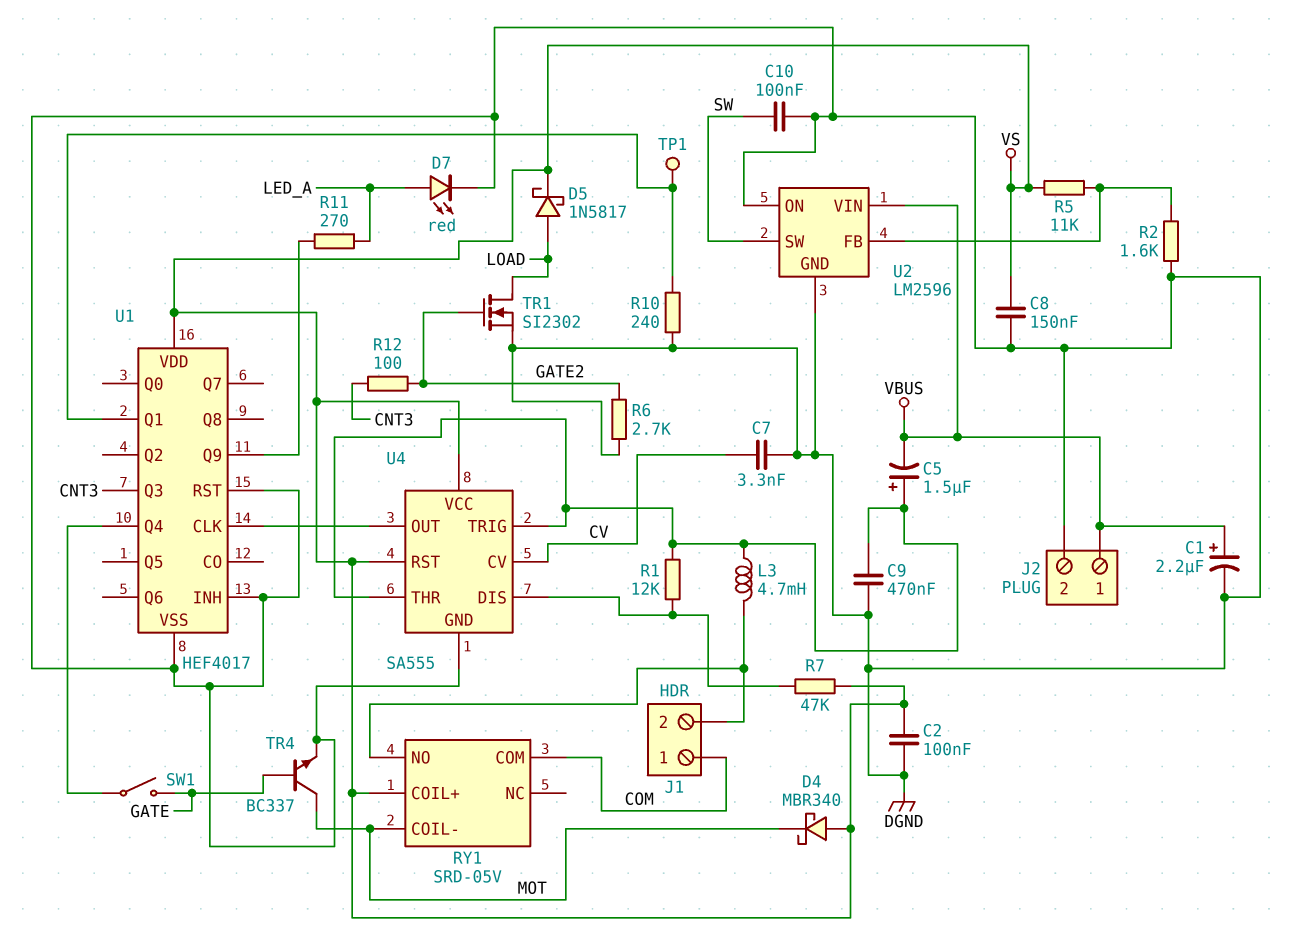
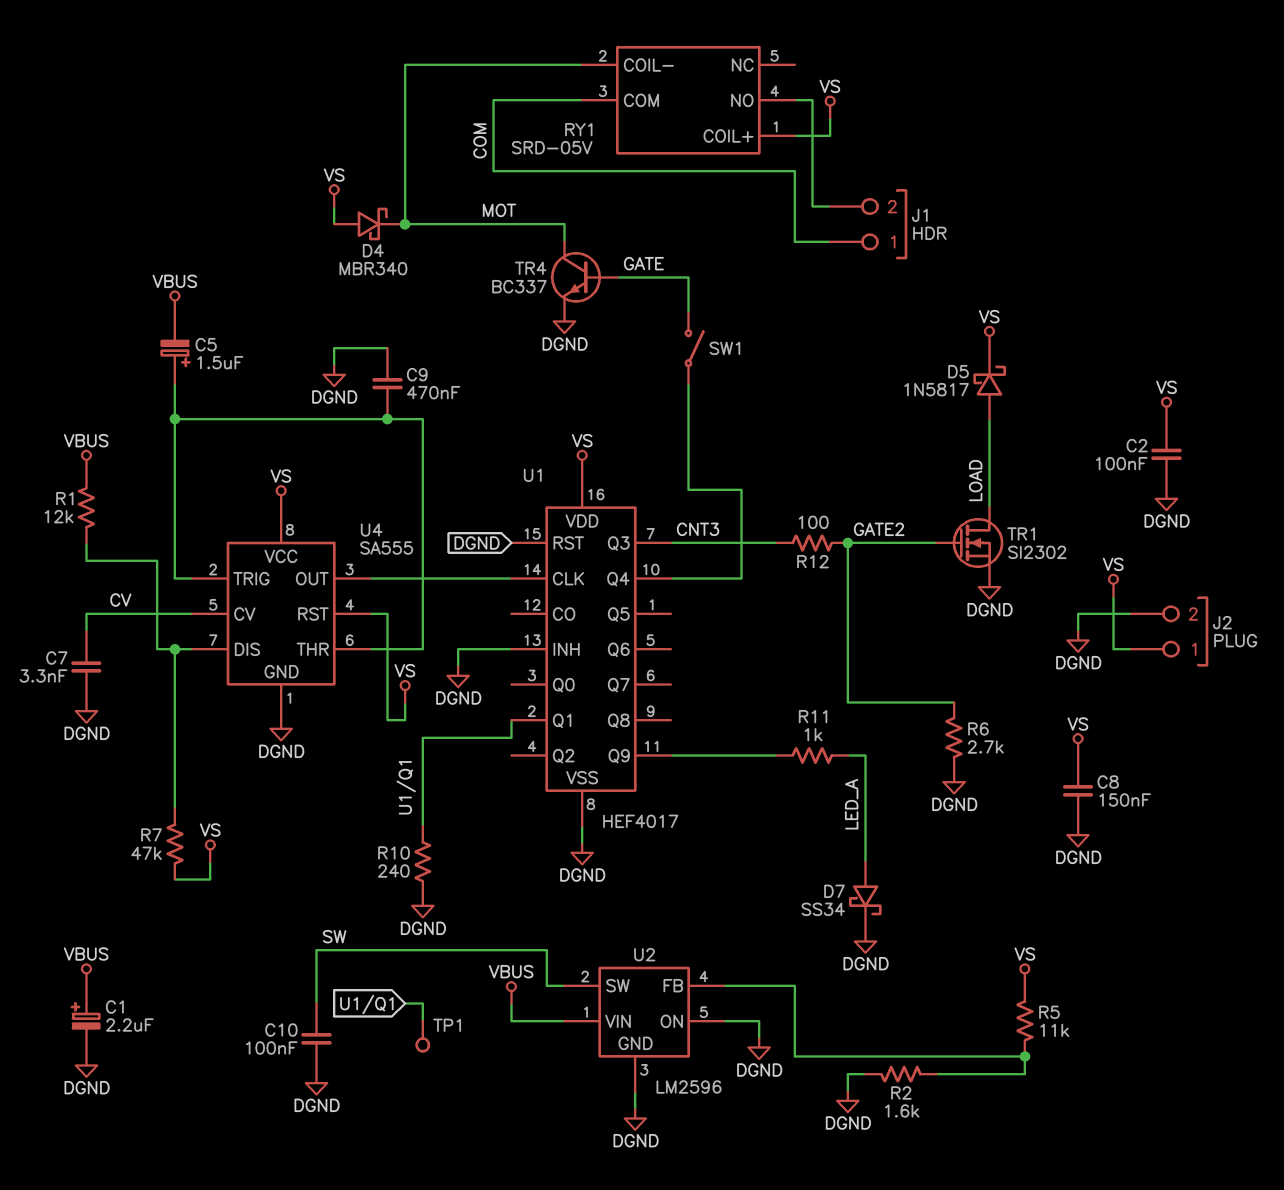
D7: LED red (A LED_A, K DGND) -> schottky SS34 (A LED_A, K DGND)
J2 pin 1: VBUS -> VS
L3: 4.7mH (J1/2, U4/THR) -> none
R1: 12k (U4/DIS, U4/THR) -> 12k (U4/DIS, VBUS)
R11: 270 (LED_A, U1/Q9) -> 1k (LED_A, U1/Q9)

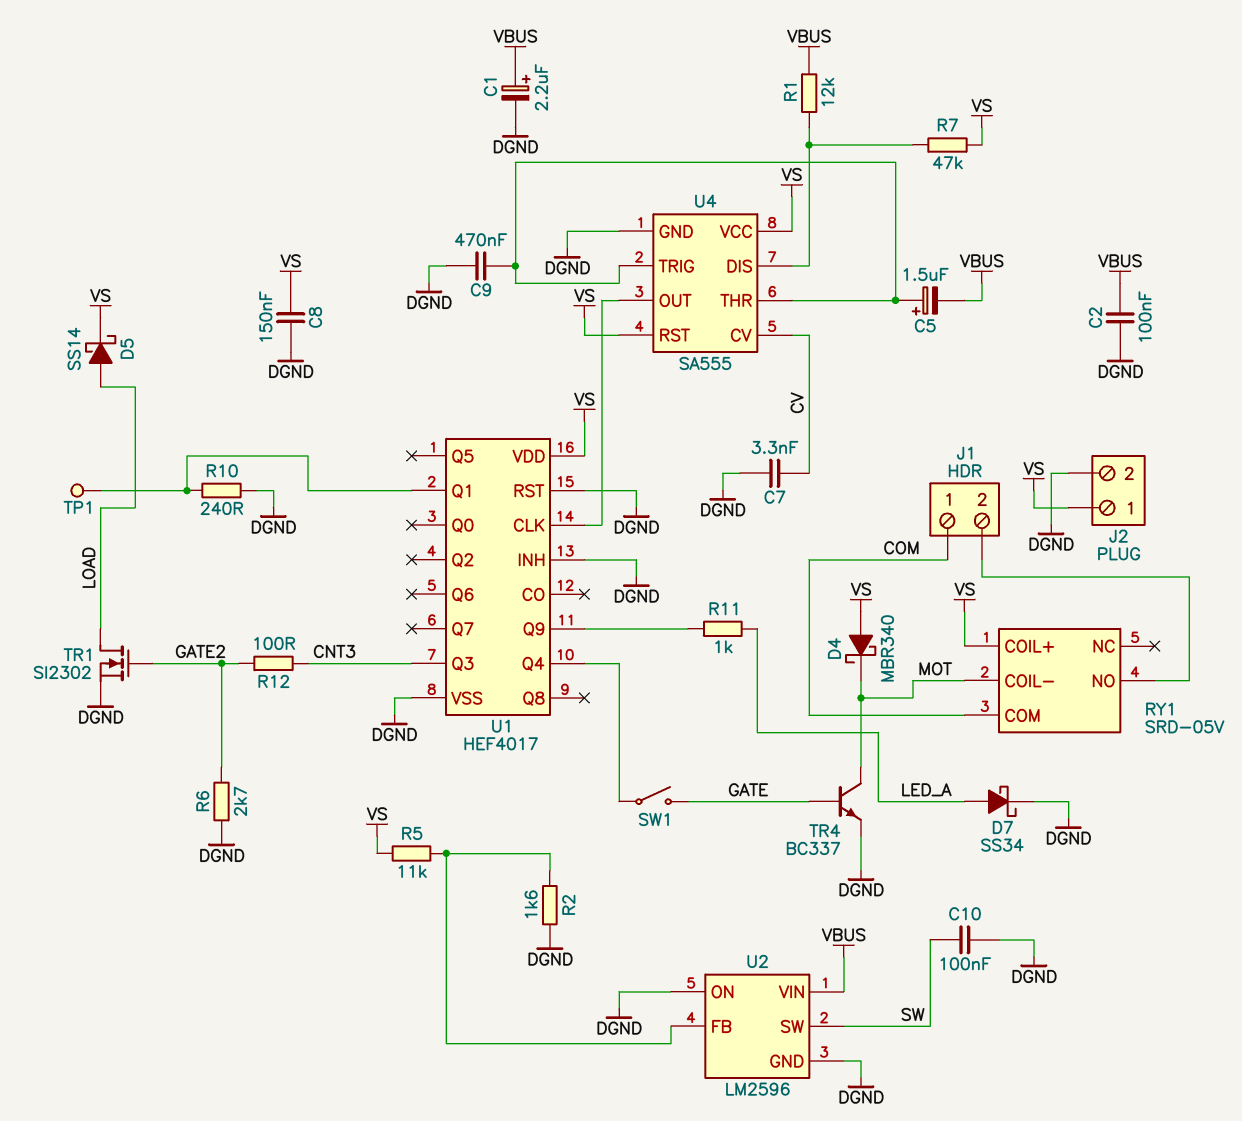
C2: 100nF (DGND, VS) -> 100nF (DGND, VBUS)
D5: schottky 1N5817 (A LOAD, K VS) -> schottky SS14 (A LOAD, K VS)

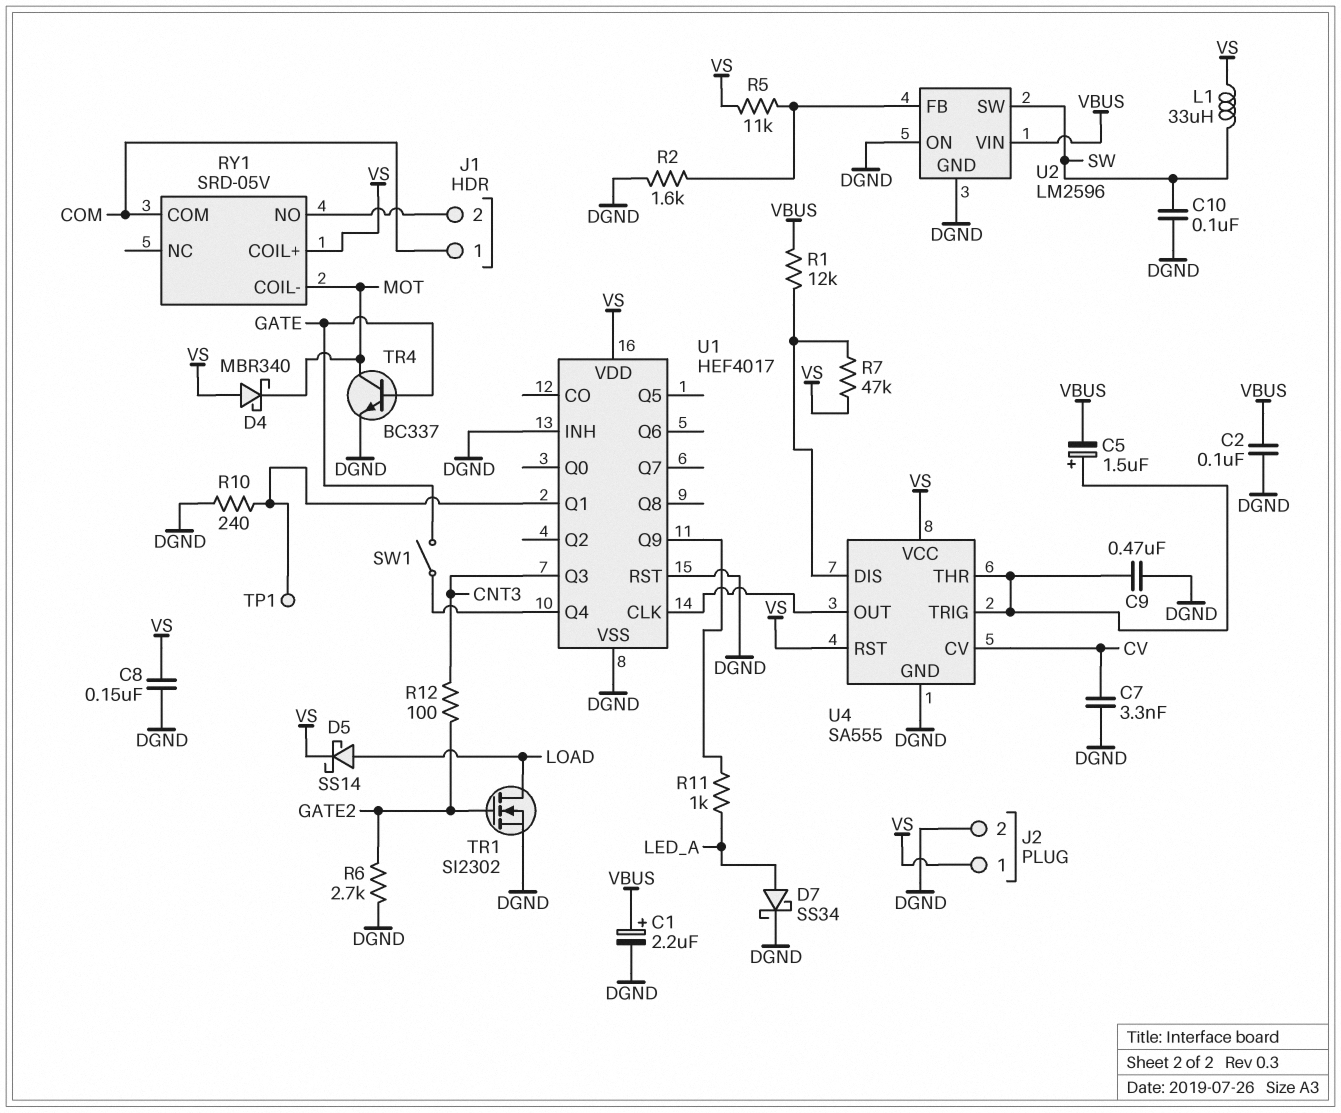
L1: none -> 33uH (SW, VS)

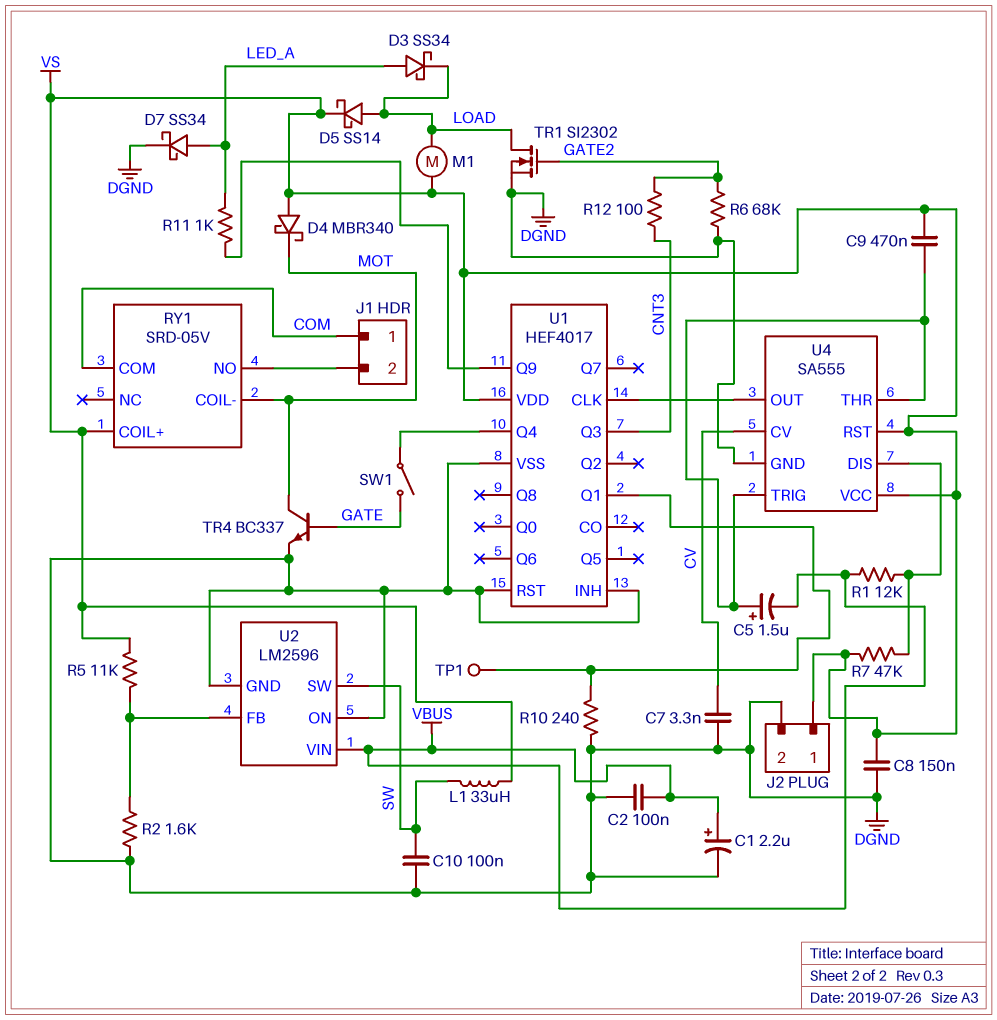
C9: 470nF (DGND, U4/THR) -> 470nF (U4/THR, VS)
D3: none -> schottky SS34 (A LED_A, K LOAD)
M1: none -> motor (LOAD, VS)
R6: 2.7k (DGND, GATE2) -> 68k (DGND, GATE2)

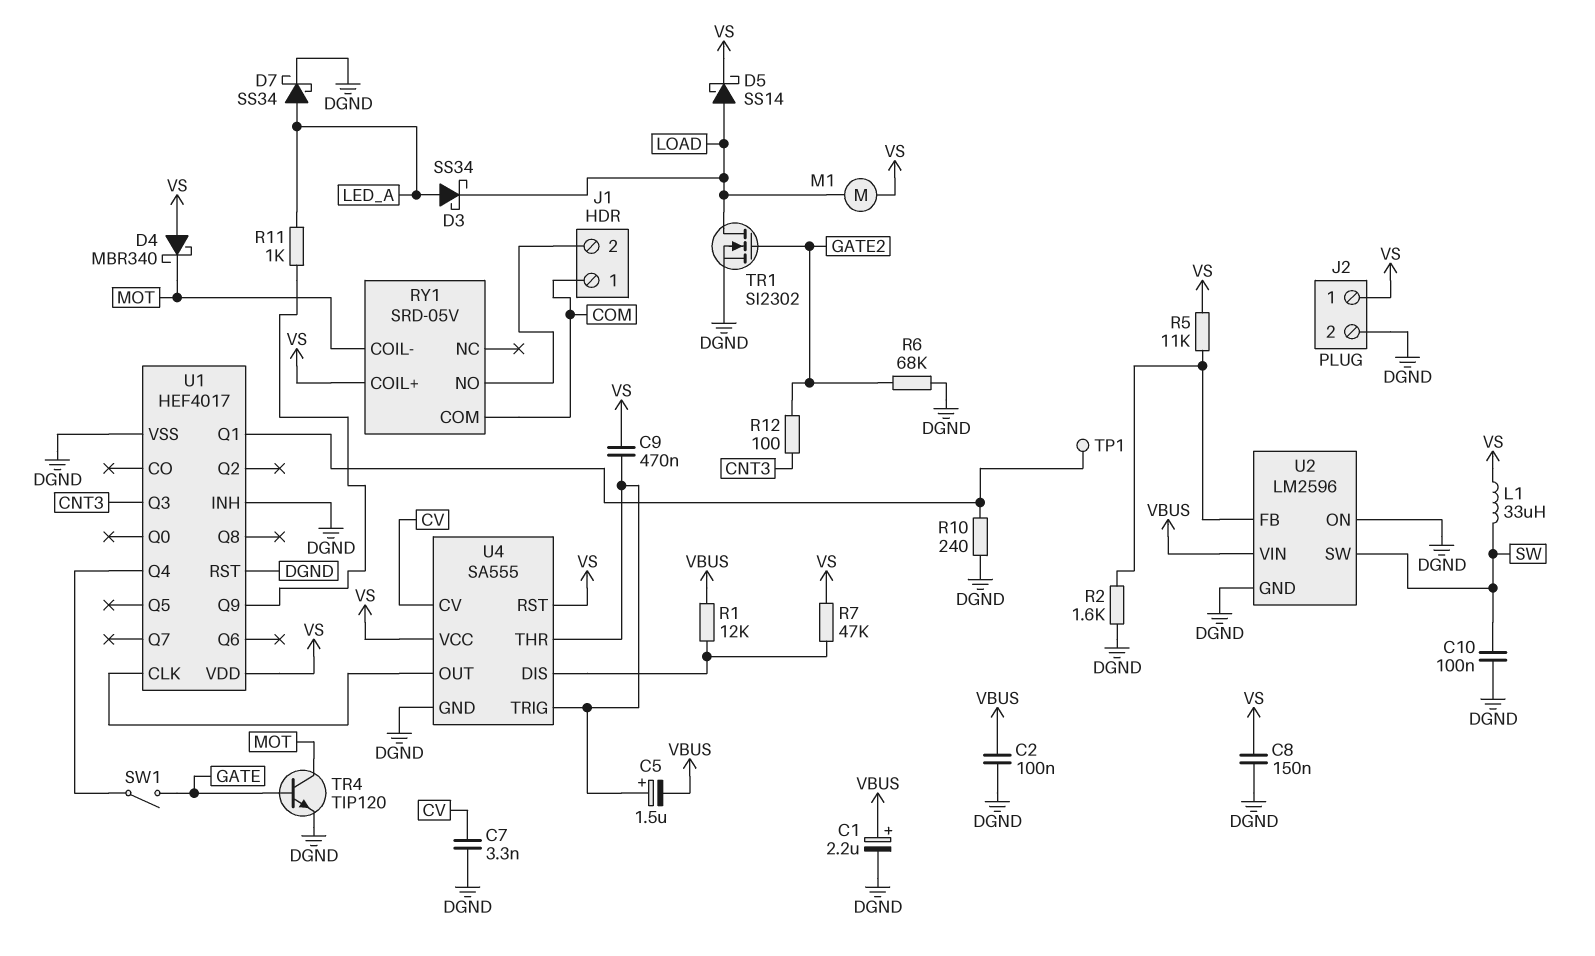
TR4: NPN BC337 (B GATE, C MOT, E DGND) -> NPN TIP120 (B GATE, C MOT, E DGND)

